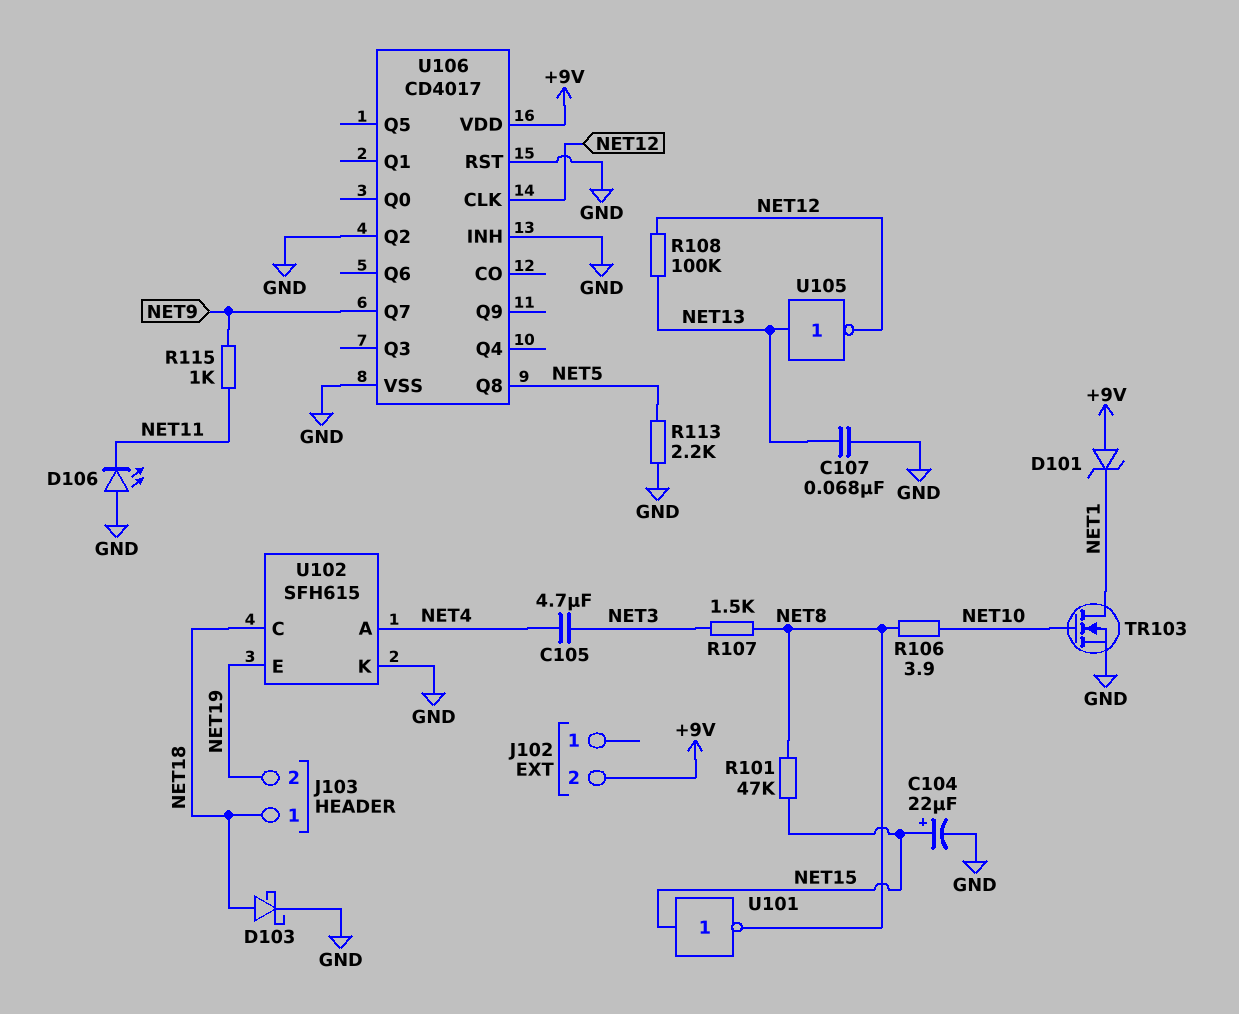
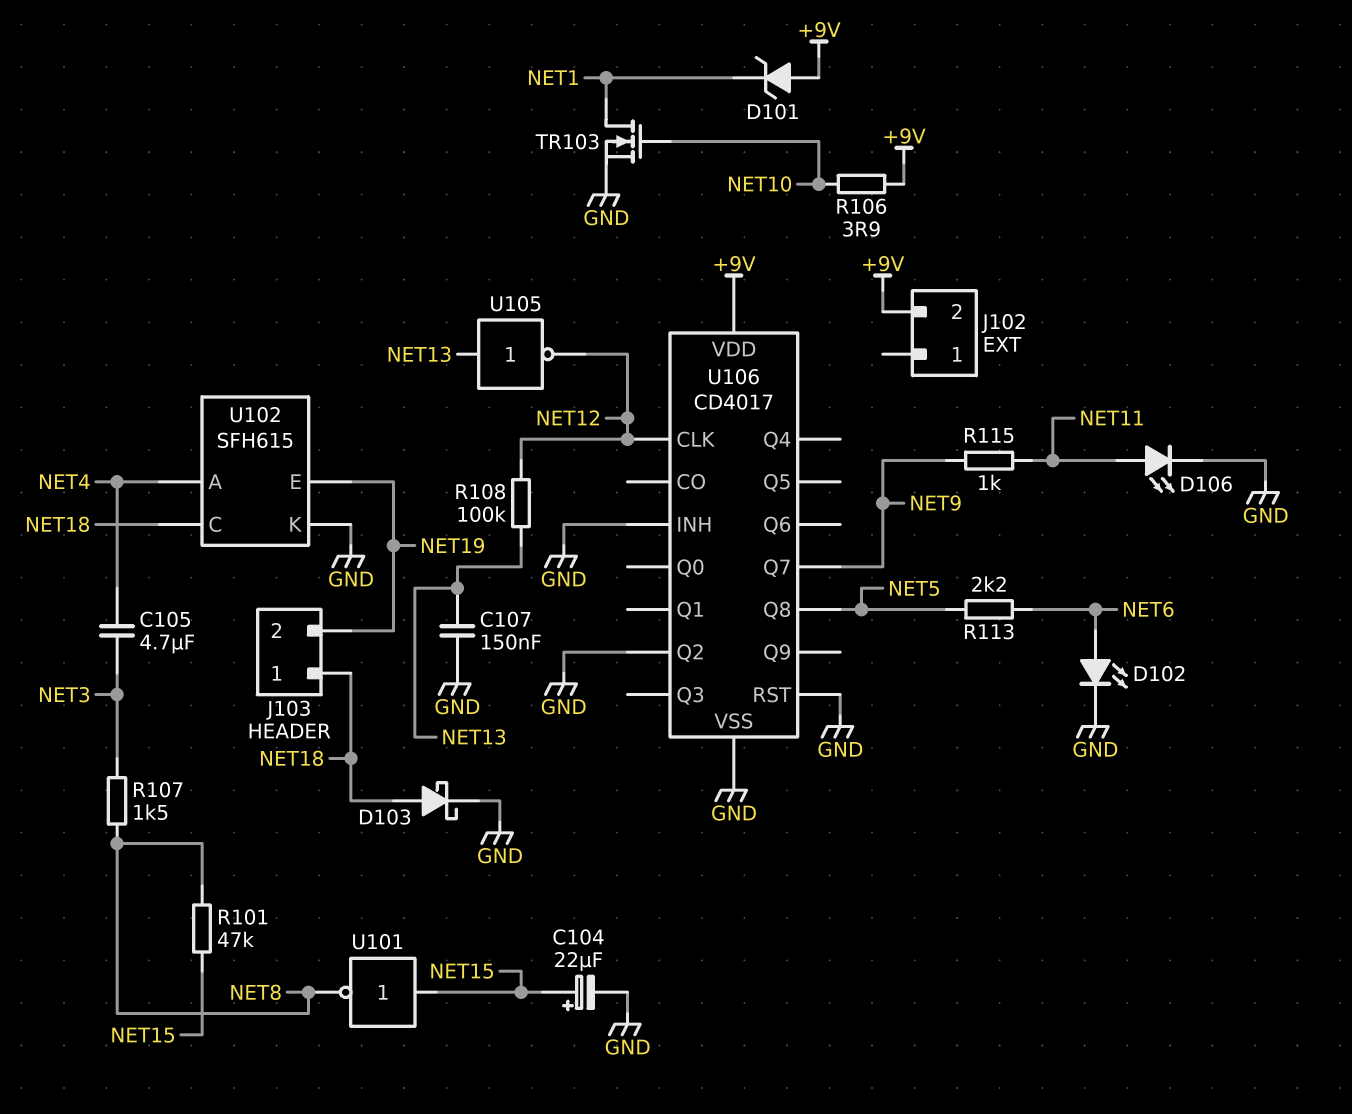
C107: 68nF (GND, NET13) -> 150nF (GND, NET13)
D102: none -> LED (A NET6, K GND)
D106: LED (A GND, K NET11) -> LED (A NET11, K GND)
R106: 3.9 (NET8, NET10) -> 3.9 (+9V, NET10)
R113: 2.2k (GND, NET5) -> 2.2k (NET5, NET6)

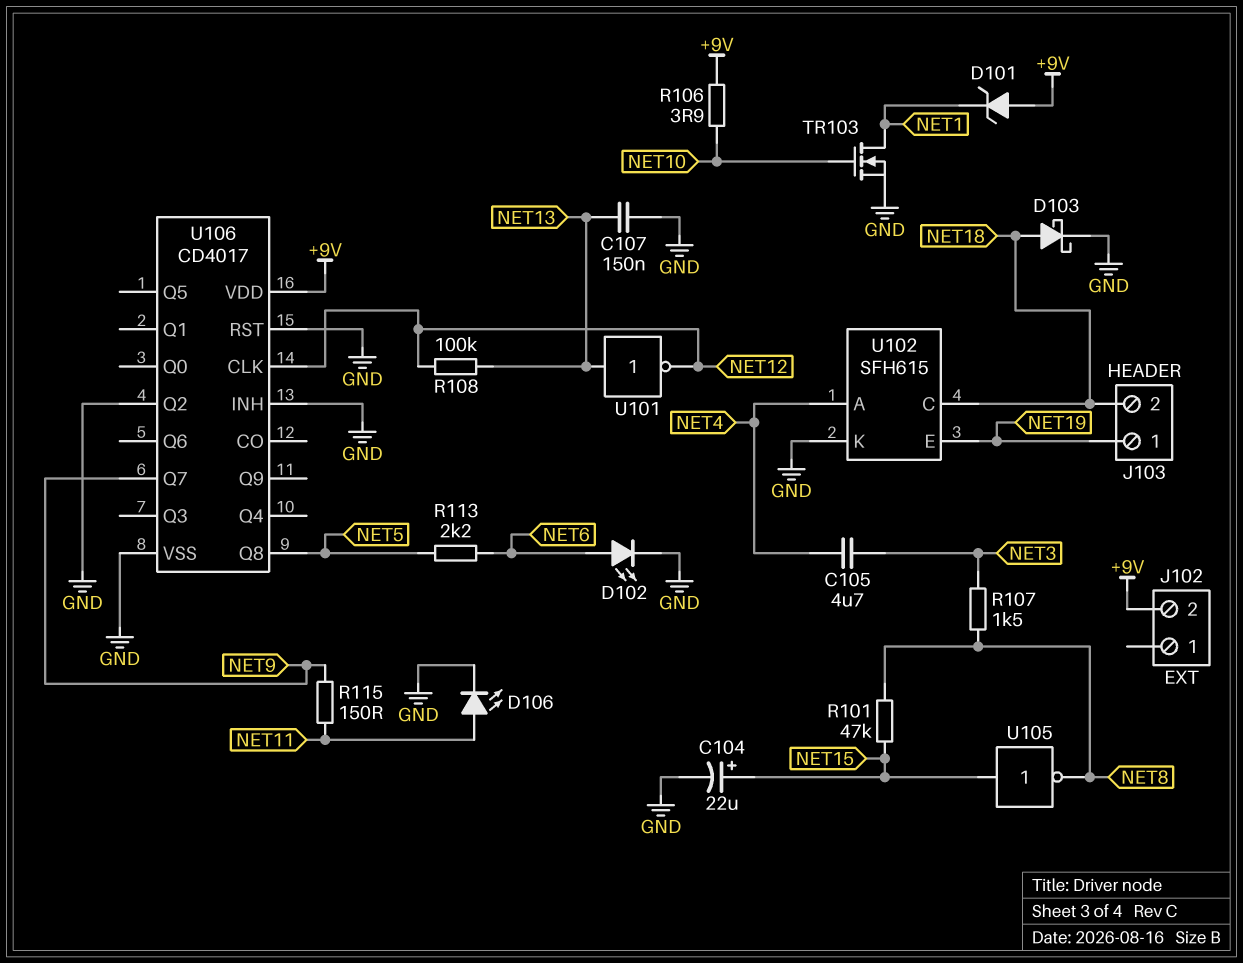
J103 pin 1: NET18 -> NET19
J103 pin 2: NET19 -> NET18
R115: 1k (NET9, NET11) -> 150 (NET9, NET11)
U101: NOT (in NET15, out NET8) -> NOT (in NET13, out NET12)
U105: NOT (in NET13, out NET12) -> NOT (in NET15, out NET8)

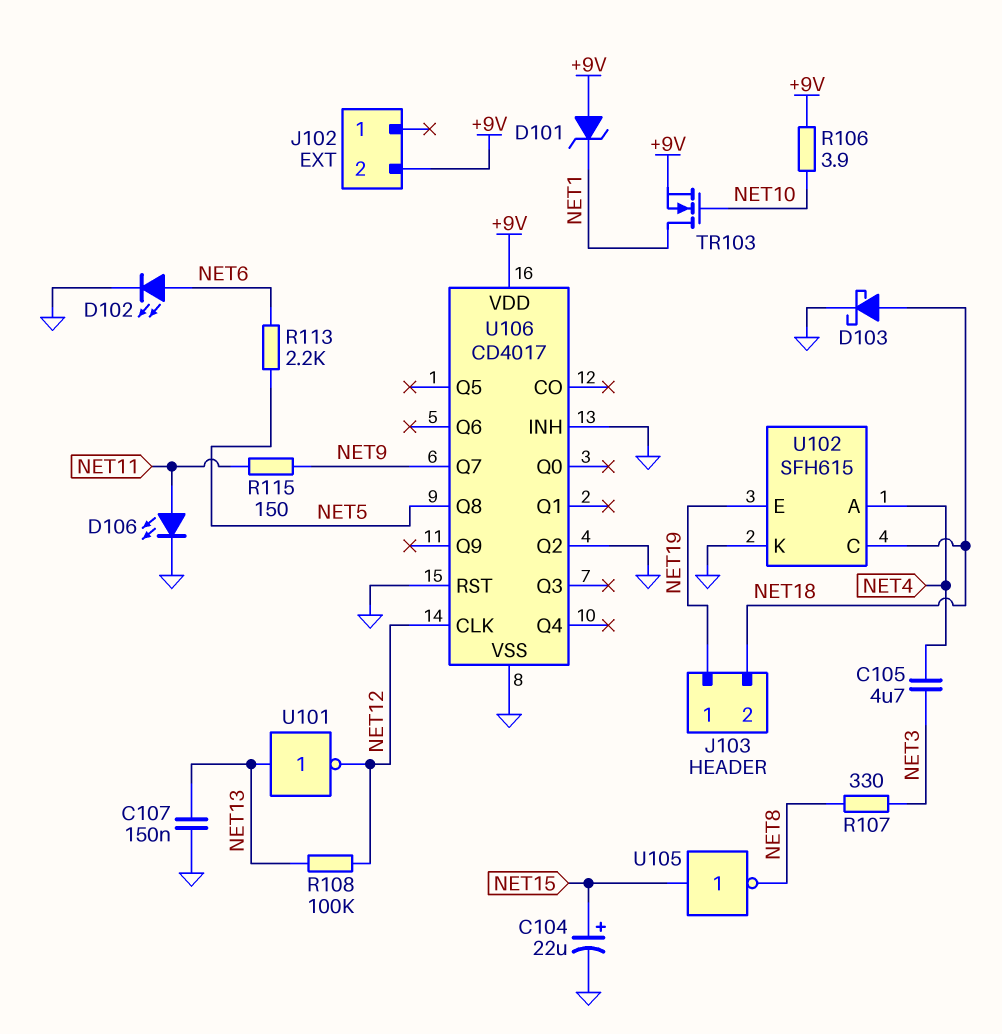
R101: 47k (NET8, NET15) -> none
R107: 1.5k (NET3, NET8) -> 330 (NET3, NET8)
TR103: NMOS (G NET10, D NET1, S GND) -> NMOS (G NET10, D NET1, S +9V)

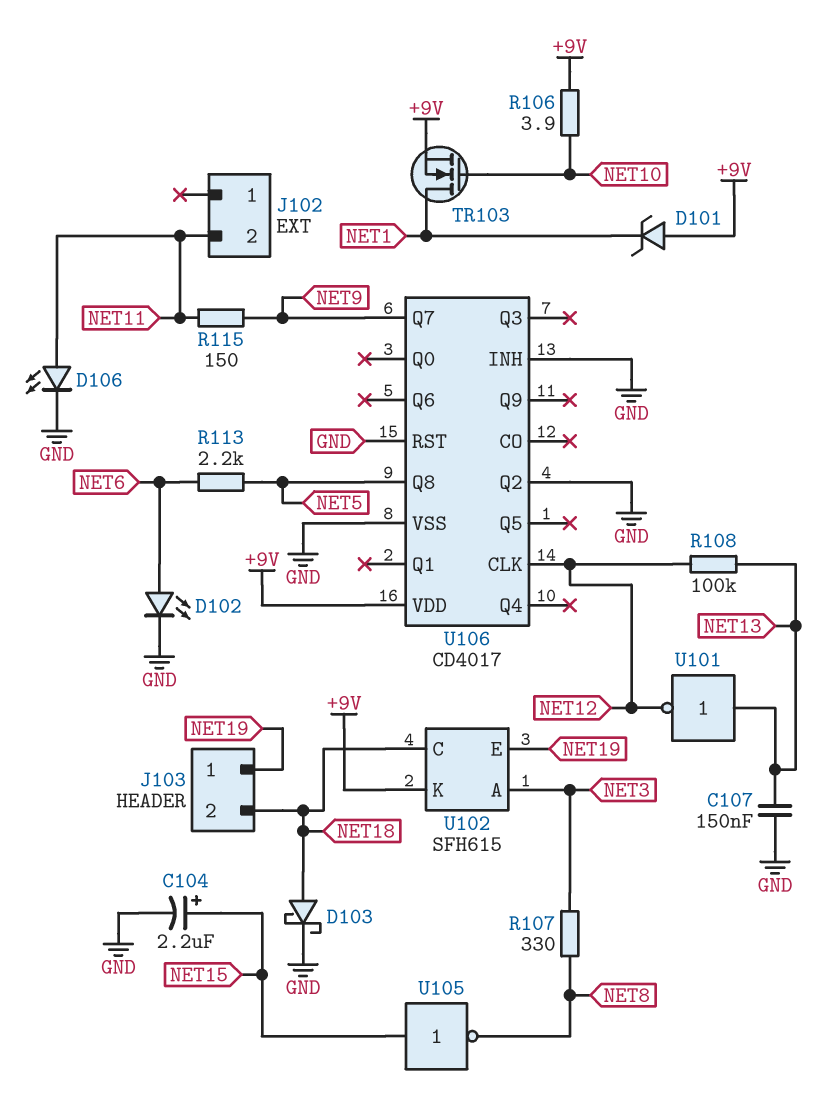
C104: 22uF (plus NET15, minus GND) -> 2.2uF (plus NET15, minus GND)
C105: 4.7uF (NET3, NET4) -> none
J102 pin 2: +9V -> NET11
U102 pin A: NET4 -> NET3
U102 pin K: GND -> +9V

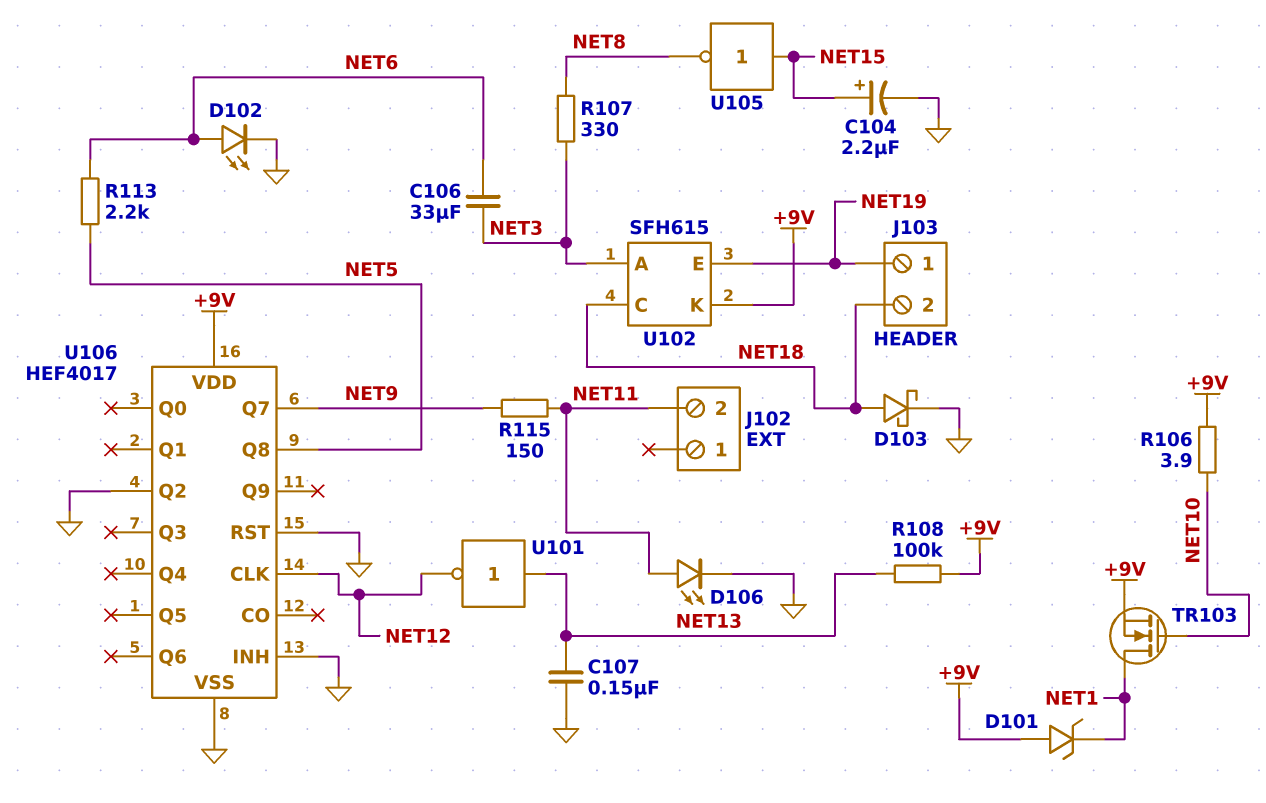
C106: none -> 33uF (NET3, NET6)
R108: 100k (NET12, NET13) -> 100k (+9V, NET13)
U106: CD4017 -> HEF4017

